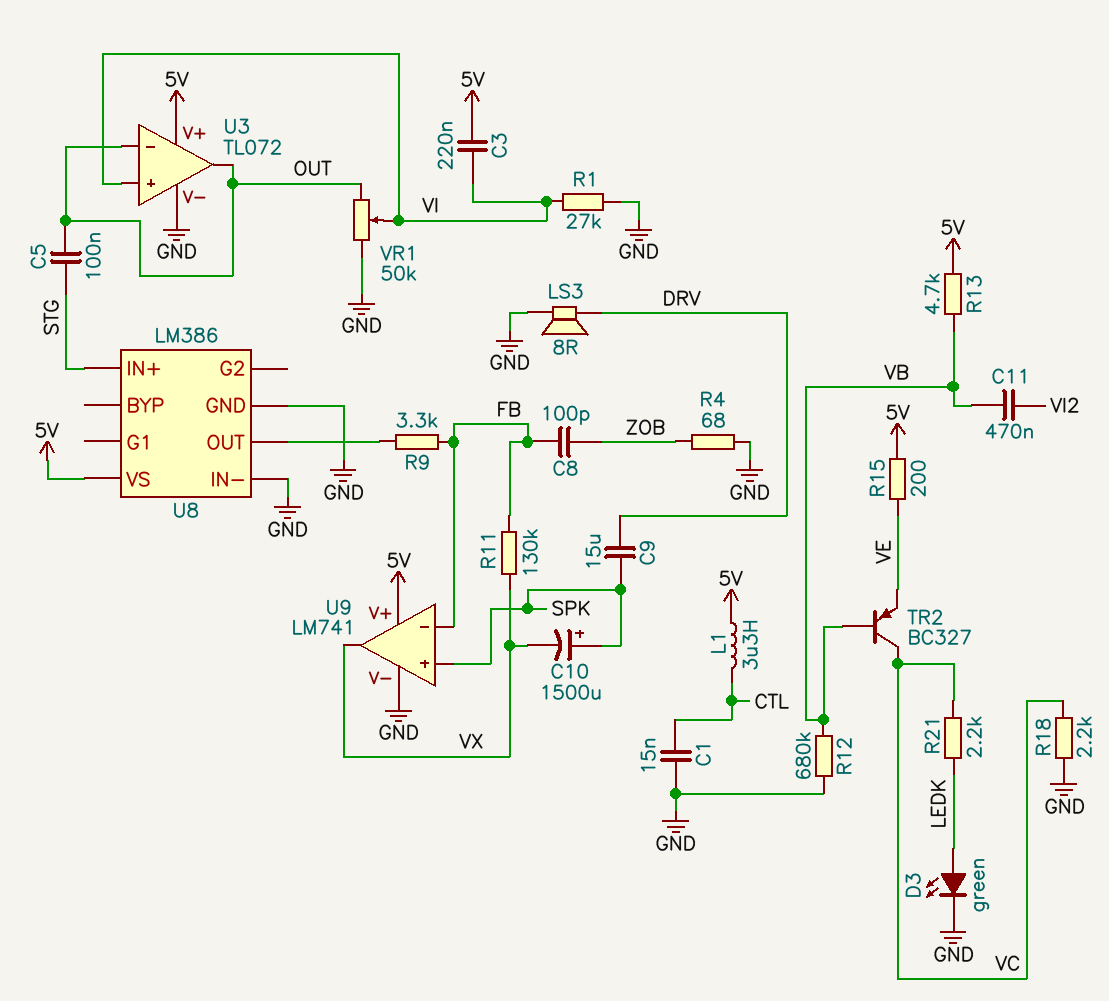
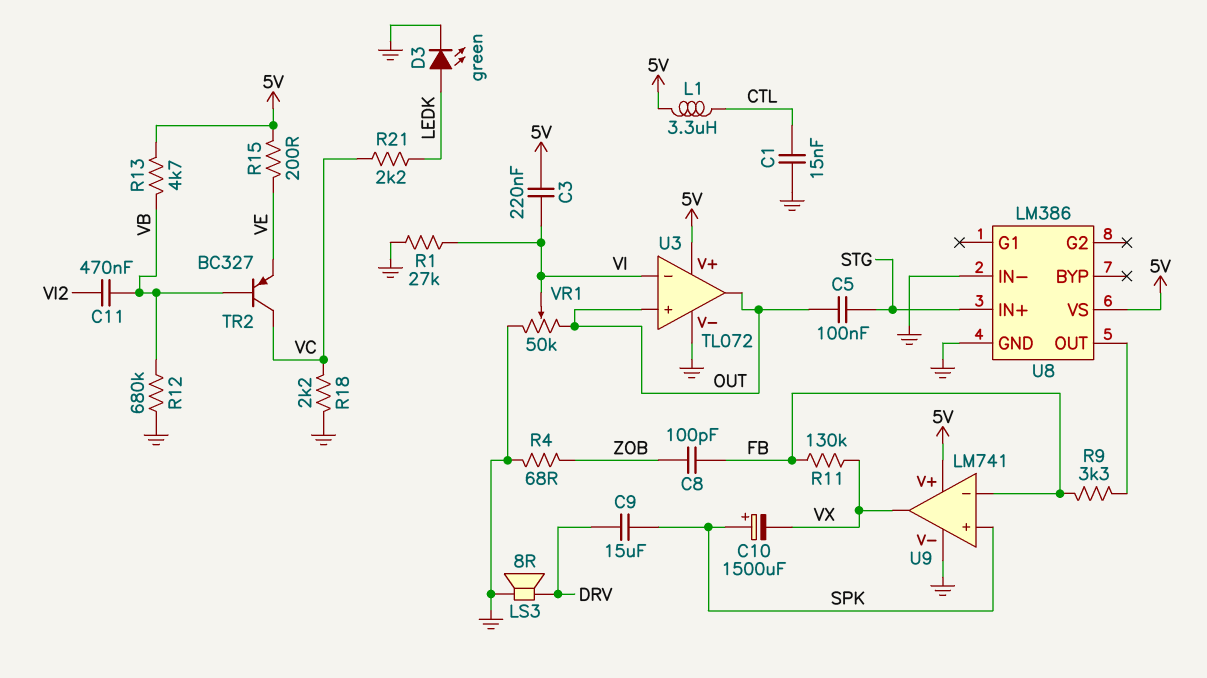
U3 pin in+: VI -> OUT
U3 pin in-: OUT -> VI

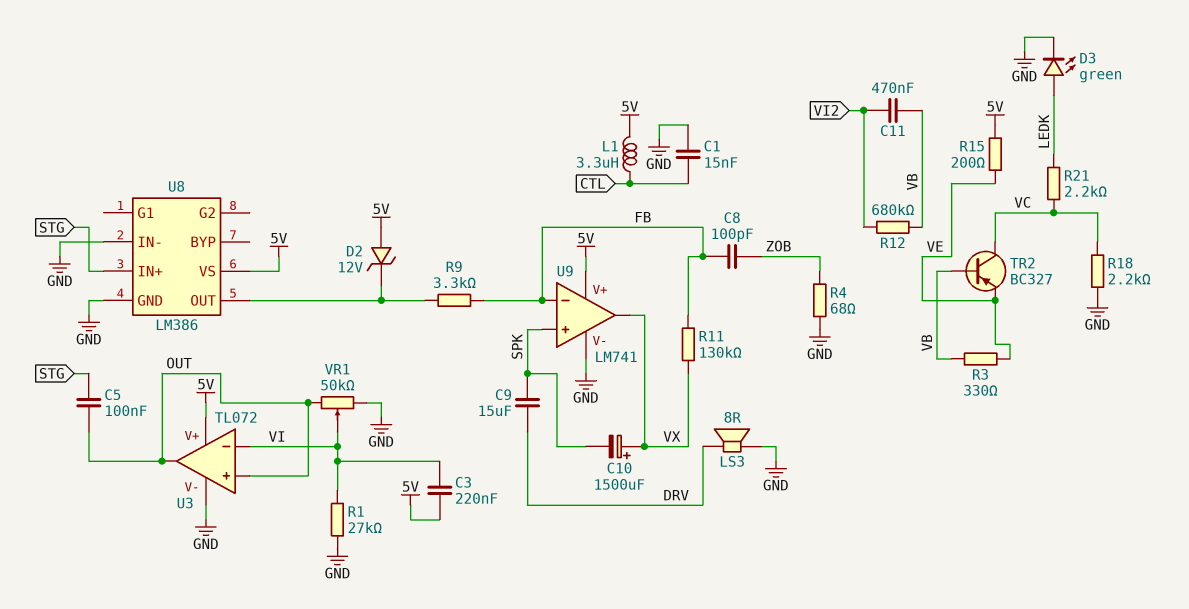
C10: 1500uF (plus SPK, minus VX) -> 1500uF (plus VX, minus SPK)
D2: none -> zener 12V (A 5V, K U8/OUT)
R3: none -> 330 (VB, VE)
R12: 680k (GND, VB) -> 680k (VB, VI2)
R13: 4.7k (5V, VB) -> none

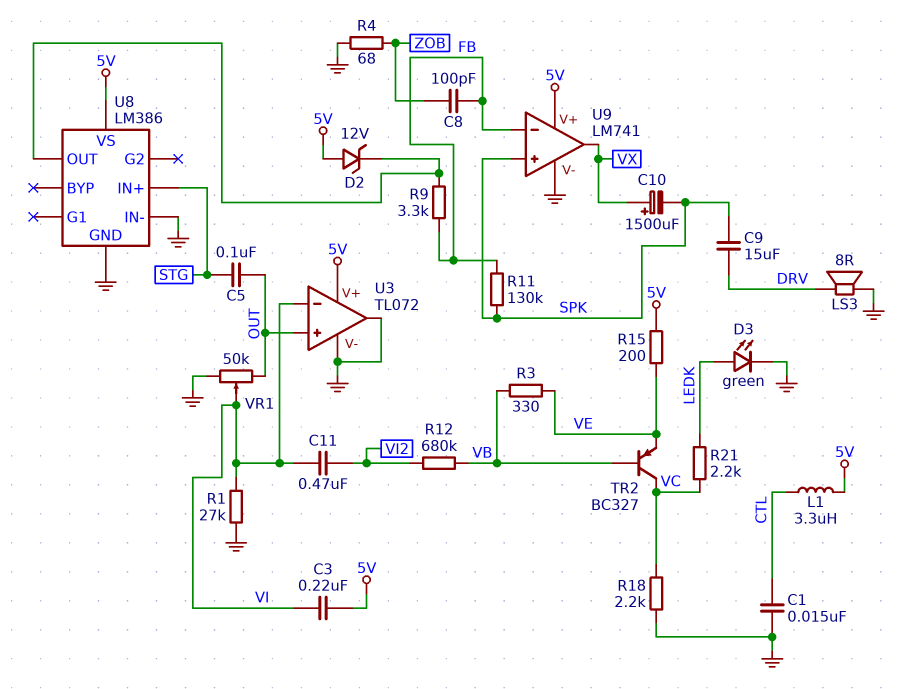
C11: 470nF (VB, VI2) -> 470nF (VI, VI2)
R11: 130k (FB, VX) -> 130k (FB, SPK)
U3 pin out: OUT -> GND

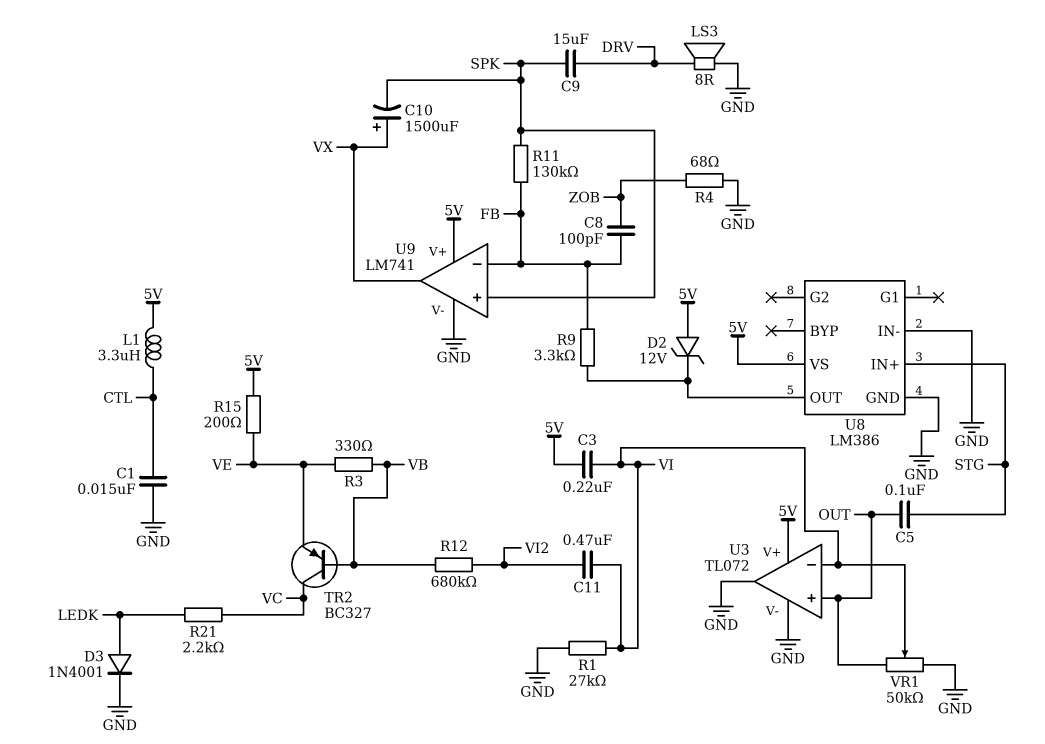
D3: LED green (A LEDK, K GND) -> diode 1N4001 (A LEDK, K GND)
R18: 2.2k (GND, VC) -> none

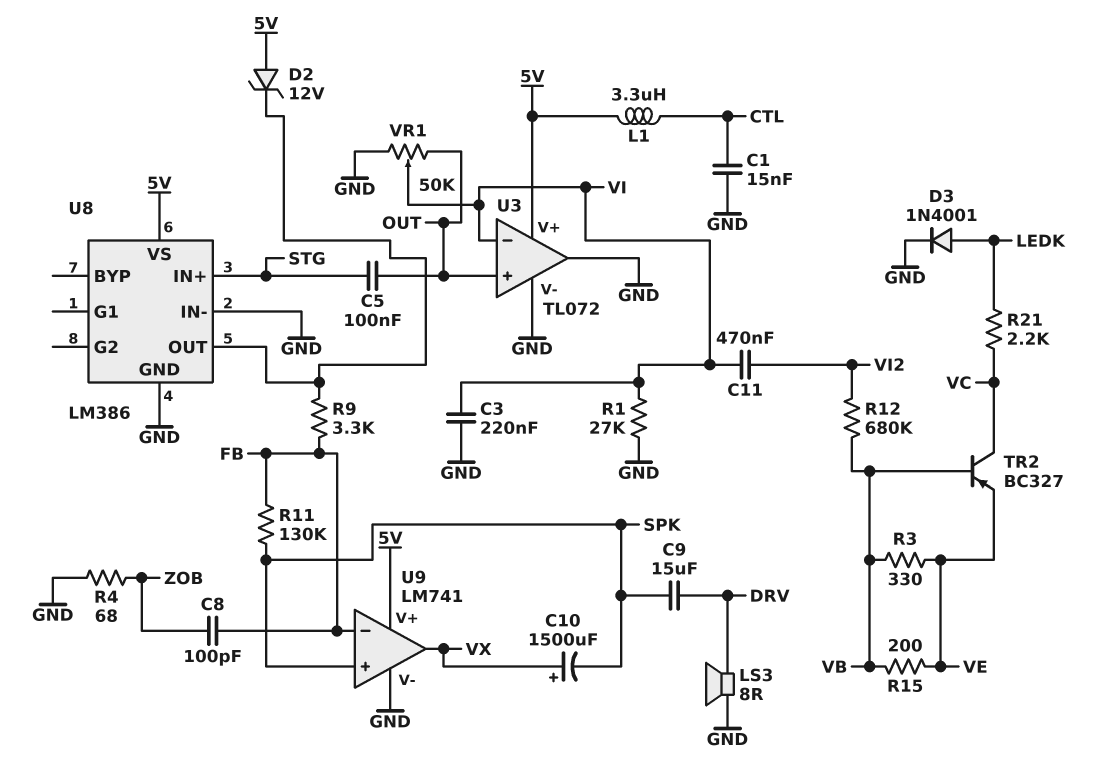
C3: 220nF (5V, VI) -> 220nF (GND, VI)
R15: 200 (5V, VE) -> 200 (VB, VE)

